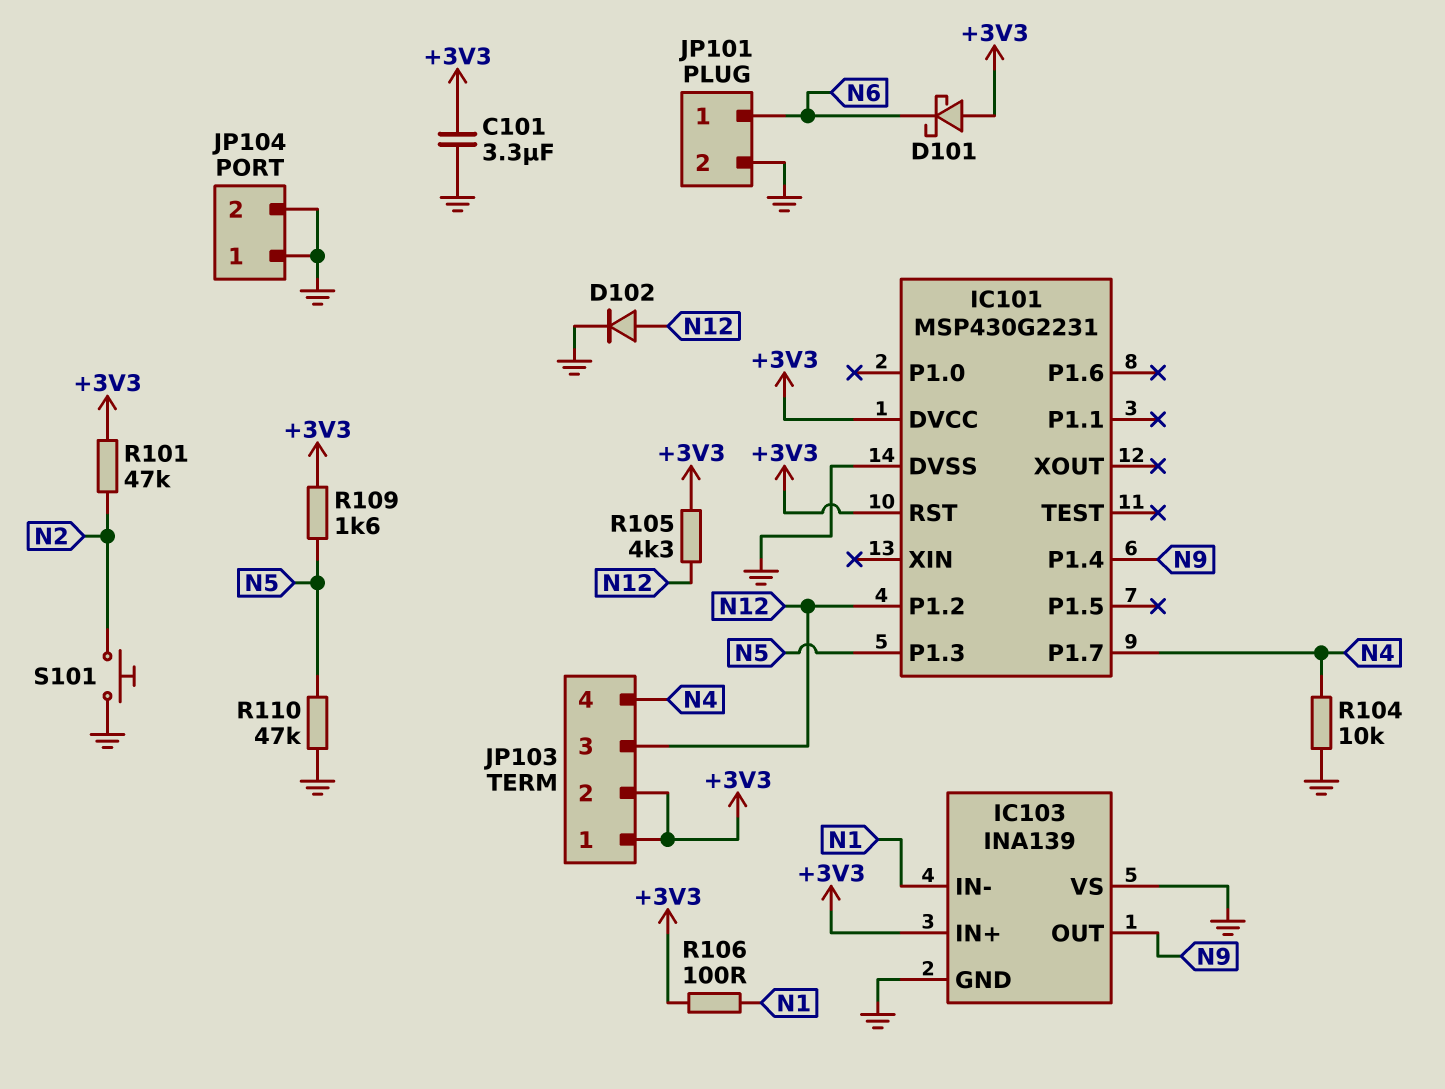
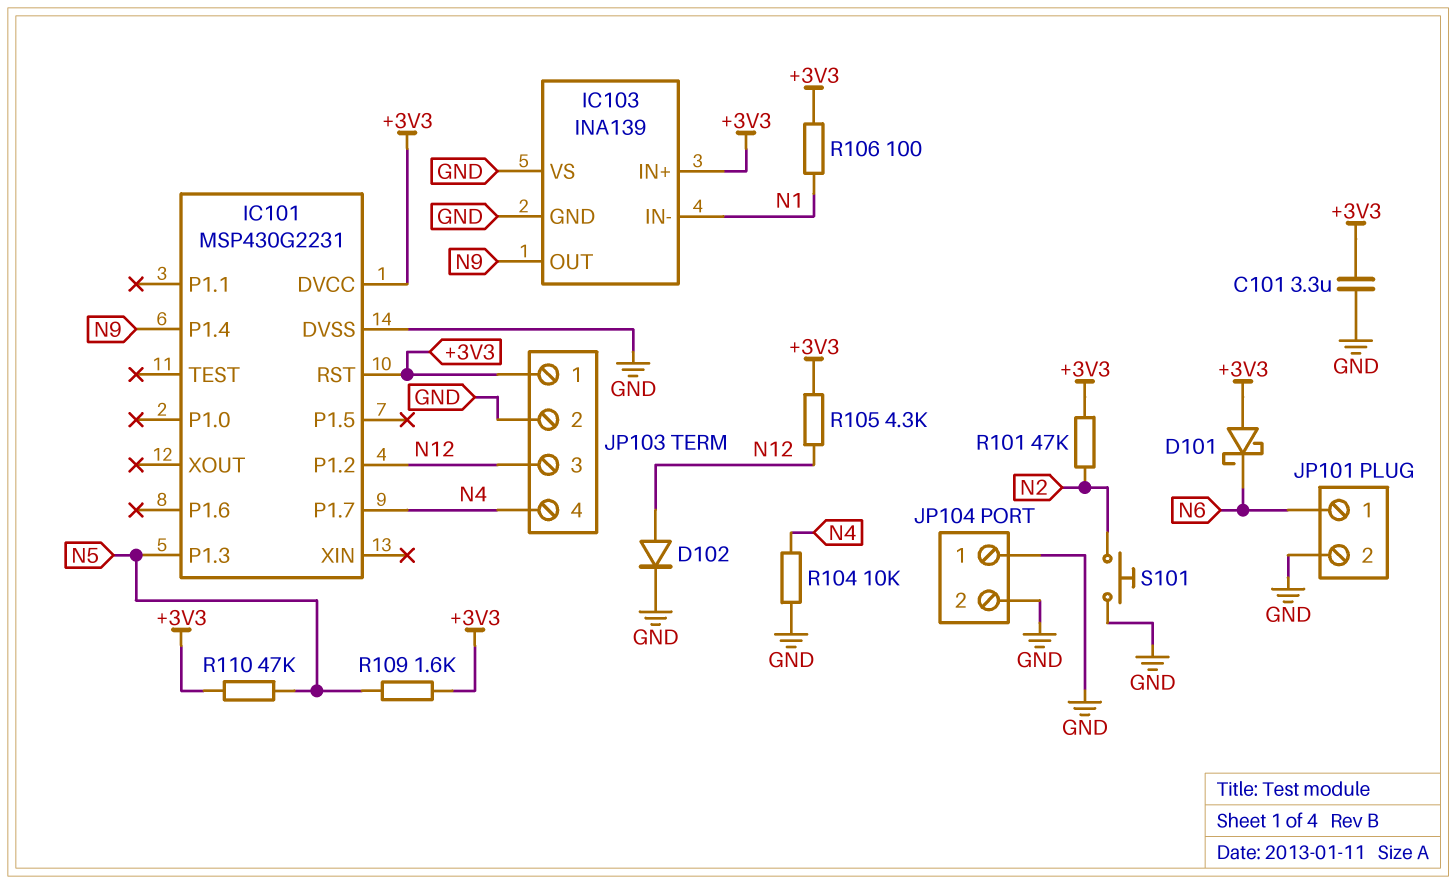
JP103 pin 2: +3V3 -> GND
R110: 47k (GND, N5) -> 47k (+3V3, N5)

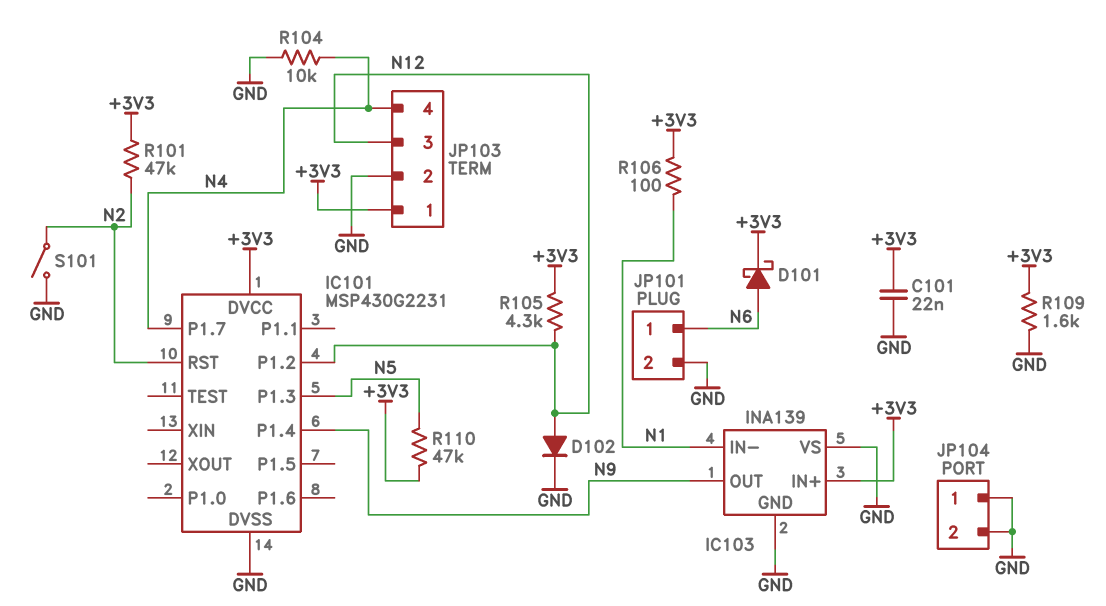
C101: 3.3uF (+3V3, GND) -> 22nF (+3V3, GND)
D101: schottky (A +3V3, K N6) -> schottky (A N6, K +3V3)
IC101 pin RST: +3V3 -> N2
R109: 1.6k (+3V3, N5) -> 1.6k (+3V3, GND)
S101: button (GND, N2) -> switch (GND, N2)

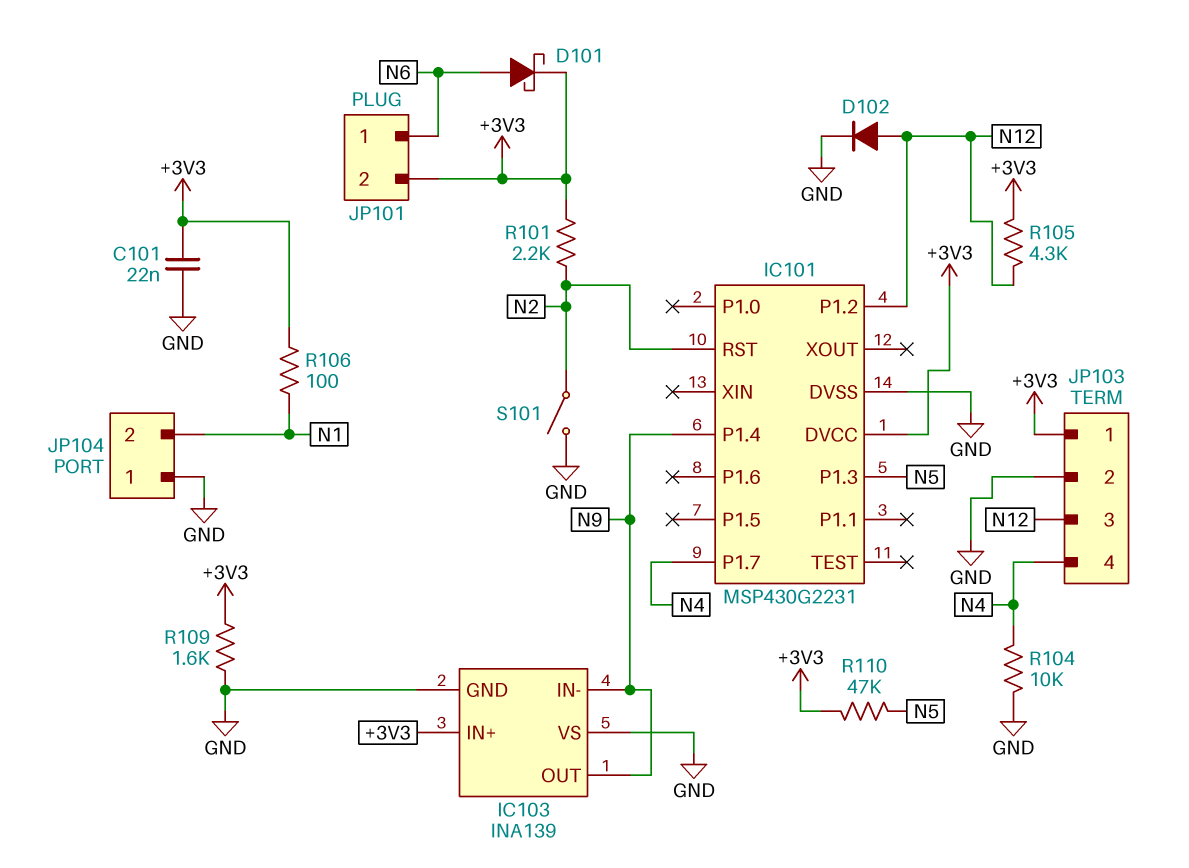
IC103 pin IN-: N1 -> N9
JP101 pin 2: GND -> +3V3
JP104 pin 2: GND -> N1
R101: 47k (+3V3, N2) -> 2.2k (+3V3, N2)

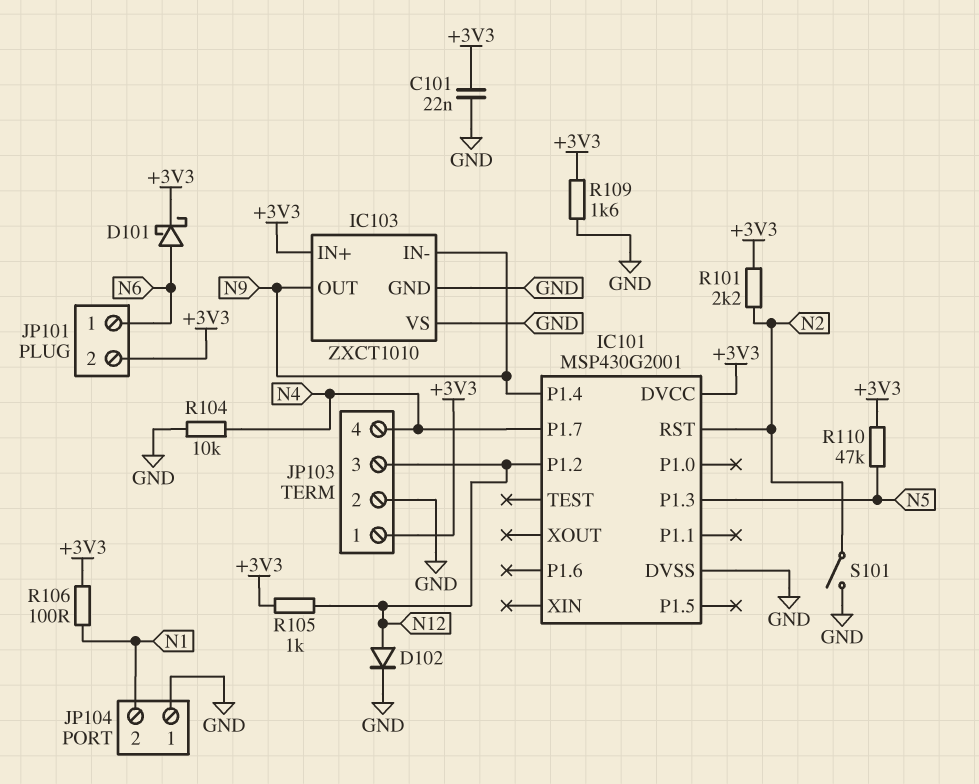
IC101: MSP430G2231 -> MSP430G2001
IC103: INA139 -> ZXCT1010
R105: 4.3k (+3V3, N12) -> 1k (+3V3, N12)

